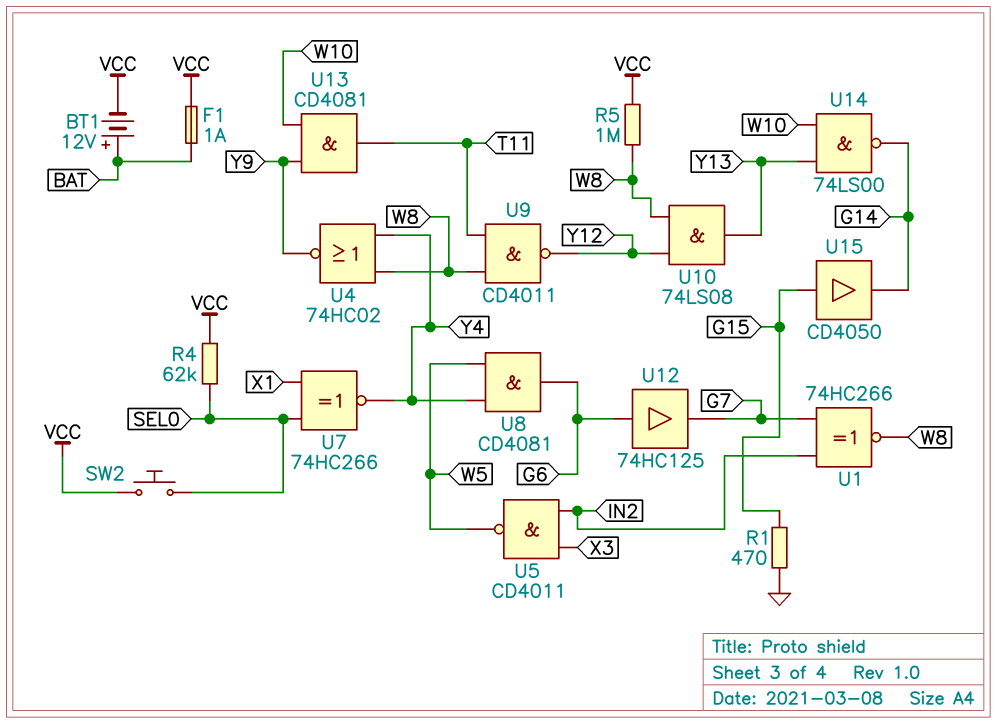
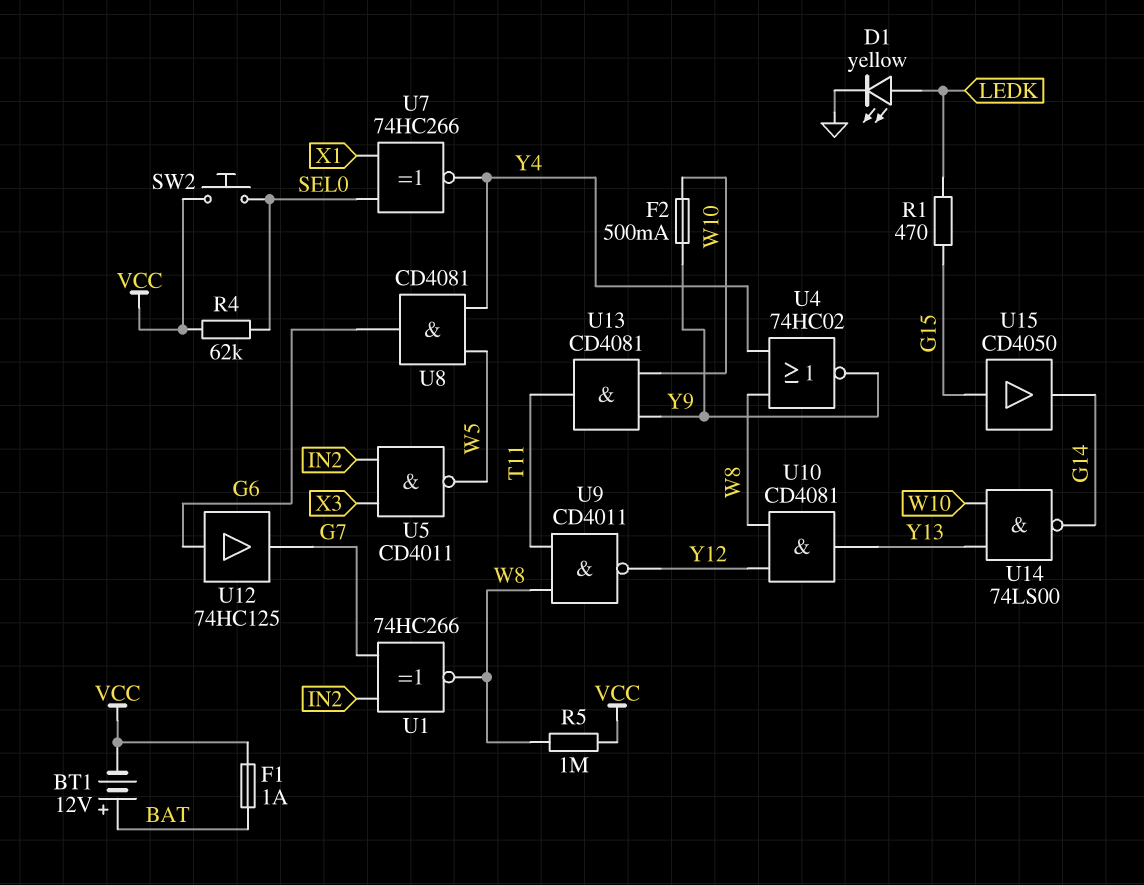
D1: none -> LED yellow (A LEDK, K GND)
F2: none -> 500mA (W10, Y9)
R1: 470 (G15, GND) -> 470 (G15, LEDK)
U10: AND 74LS08 (in W8, in Y12, out Y13) -> AND CD4081 (in W8, in Y12, out Y13)

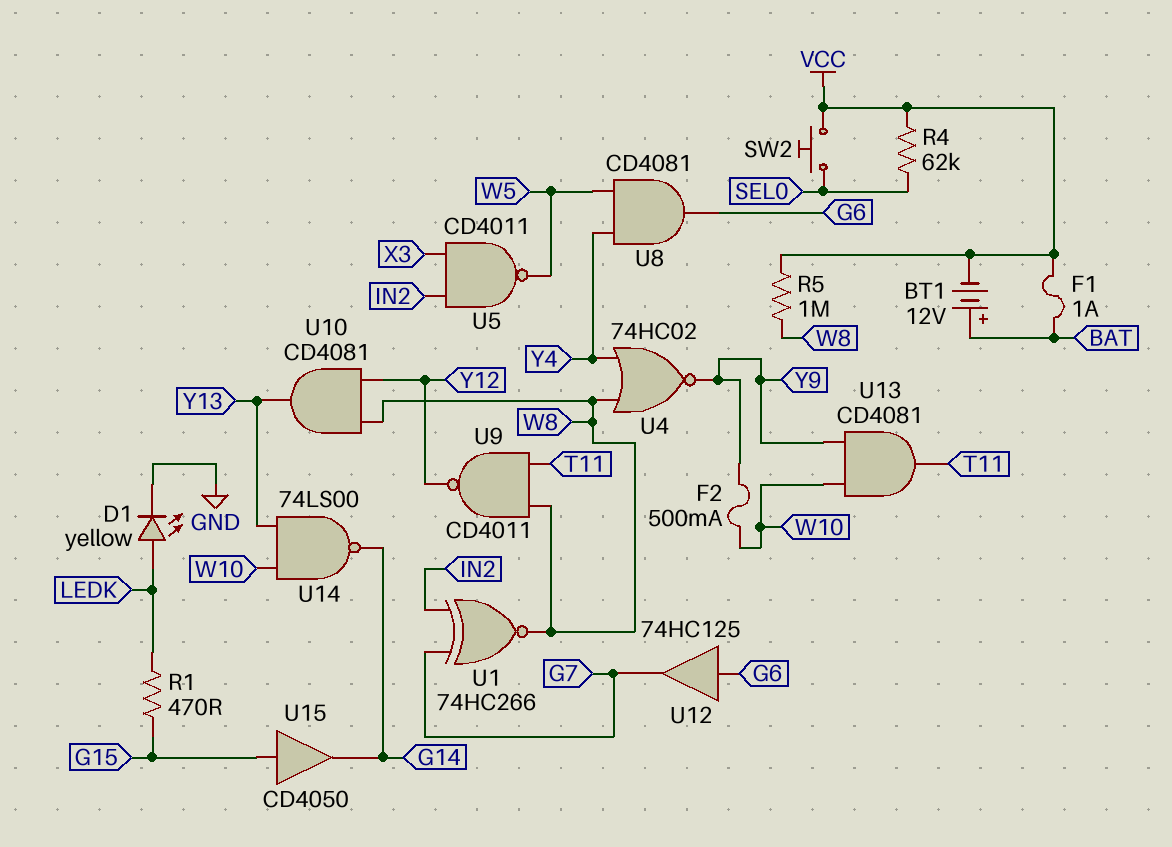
U7: XNOR 74HC266 (in SEL0, in X1, out Y4) -> none

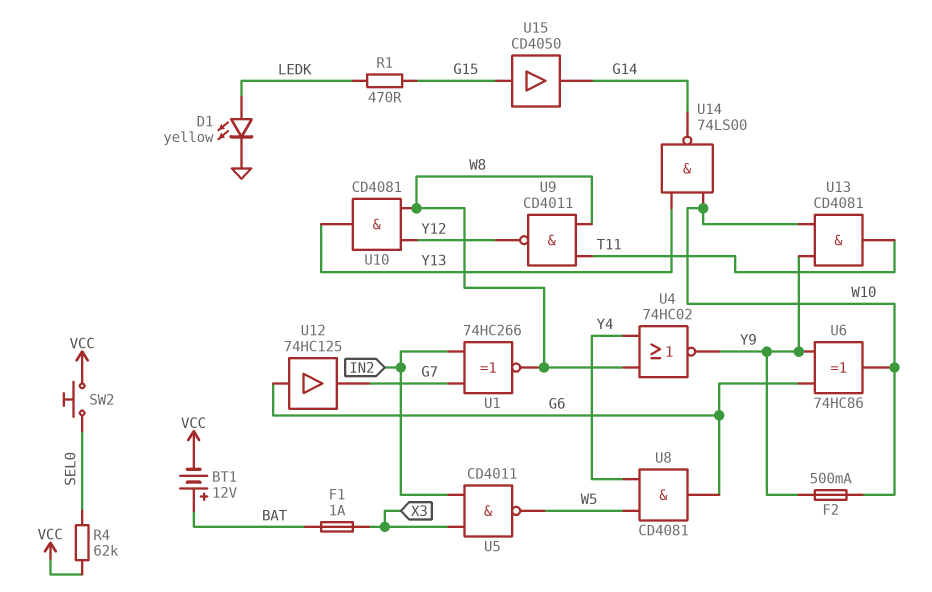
F1: 1A (BAT, VCC) -> 1A (BAT, X3)
R5: 1M (VCC, W8) -> none
U6: none -> XOR 74HC86 (in G6, in Y9, out W10)

